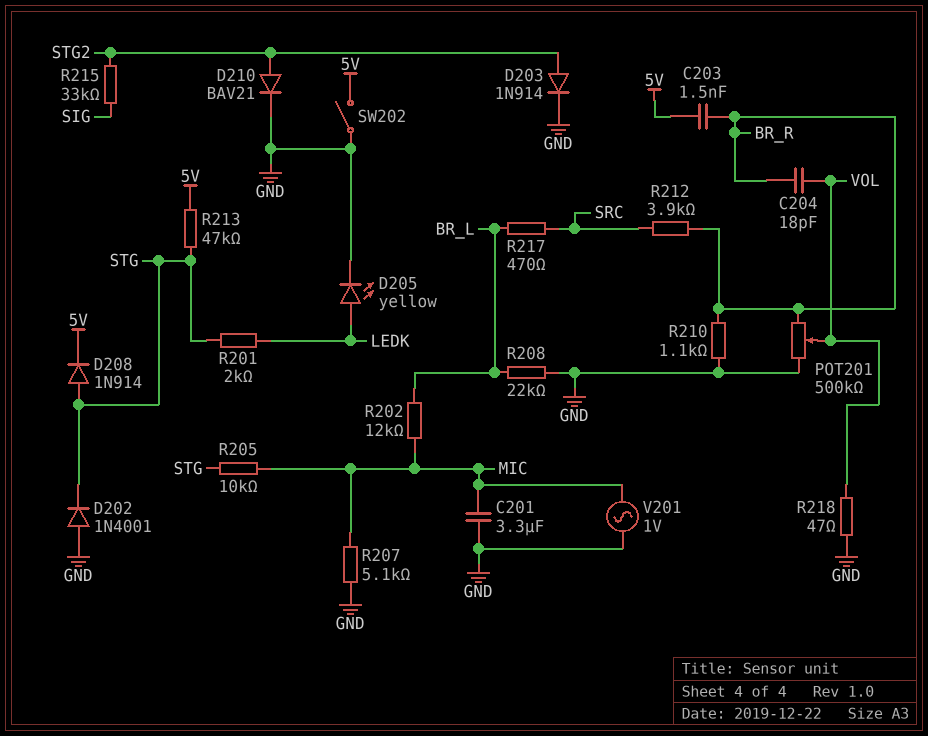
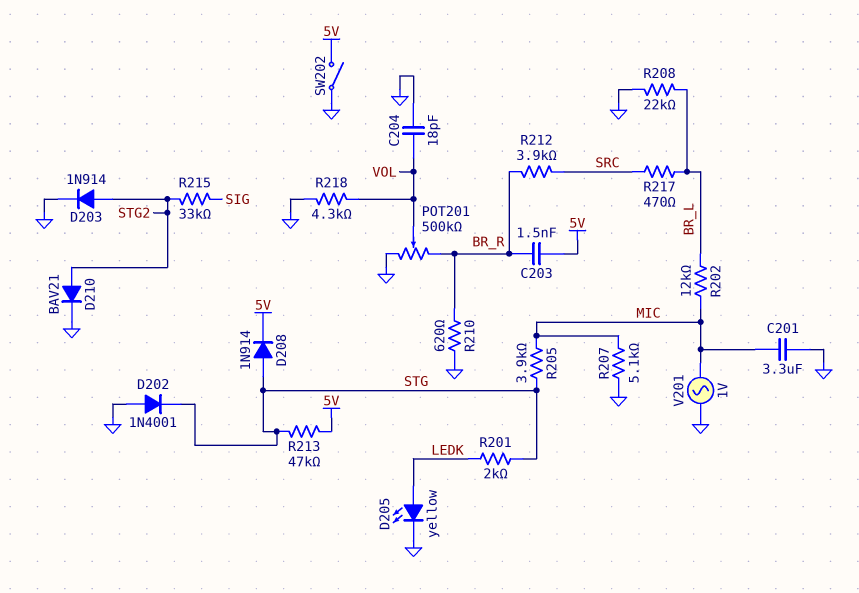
C204: 18pF (BR_R, VOL) -> 18pF (GND, VOL)
R205: 10k (MIC, STG) -> 3.9k (MIC, STG)
R210: 1.1k (BR_R, GND) -> 620 (BR_R, GND)
R218: 47 (GND, VOL) -> 4.3k (GND, VOL)

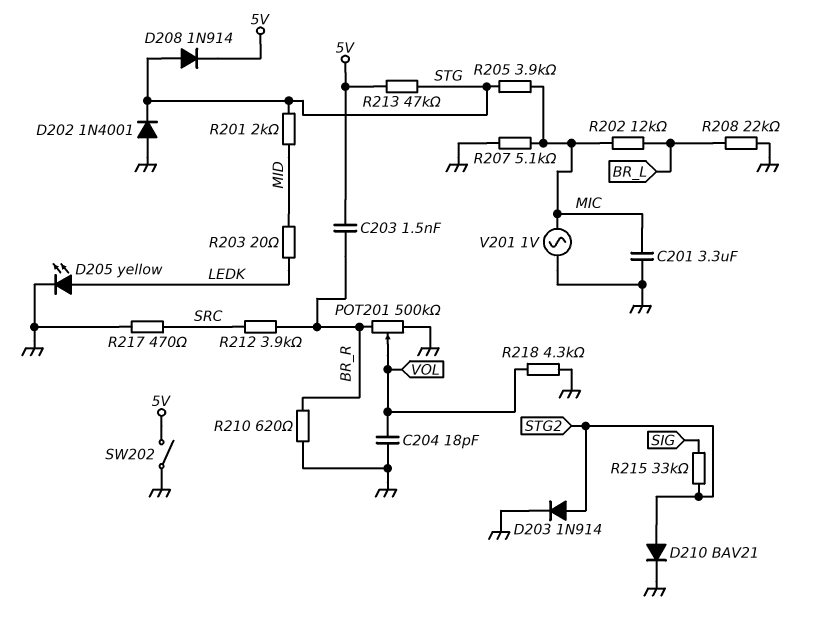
R201: 2k (LEDK, STG) -> 2k (MID, STG)
R203: none -> 20 (LEDK, MID)
R217: 470 (BR_L, SRC) -> 470 (GND, SRC)

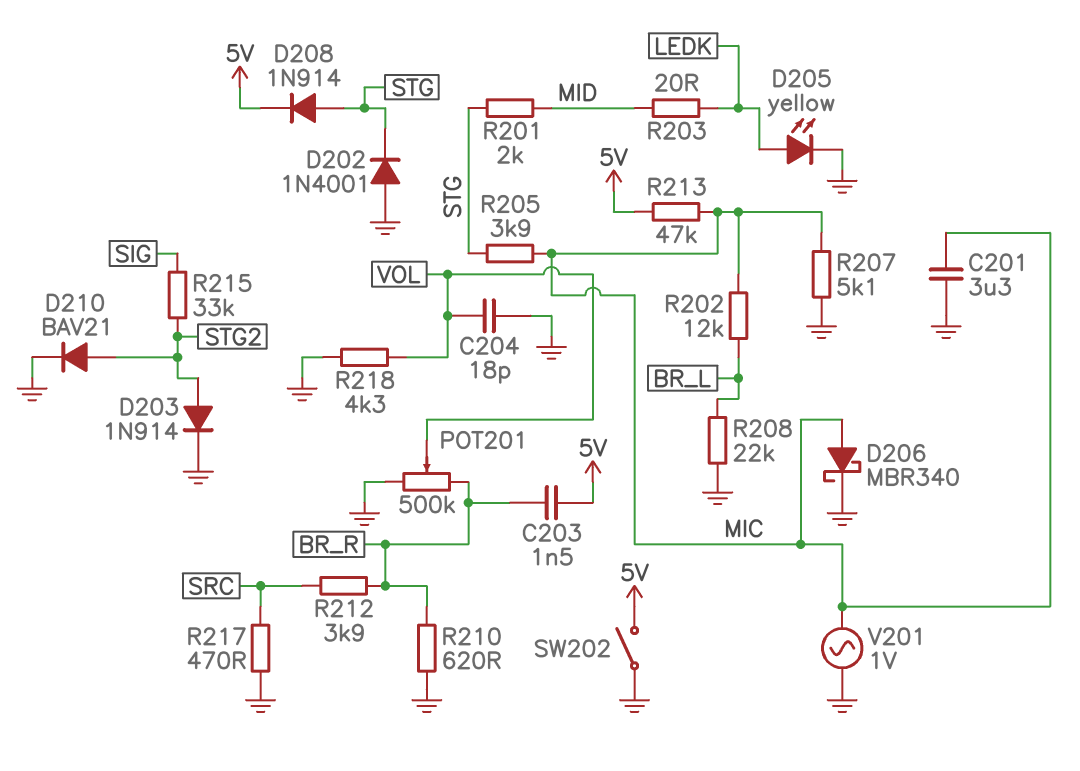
D206: none -> schottky MBR340 (A MIC, K GND)
R213: 47k (5V, STG) -> 47k (5V, MIC)

